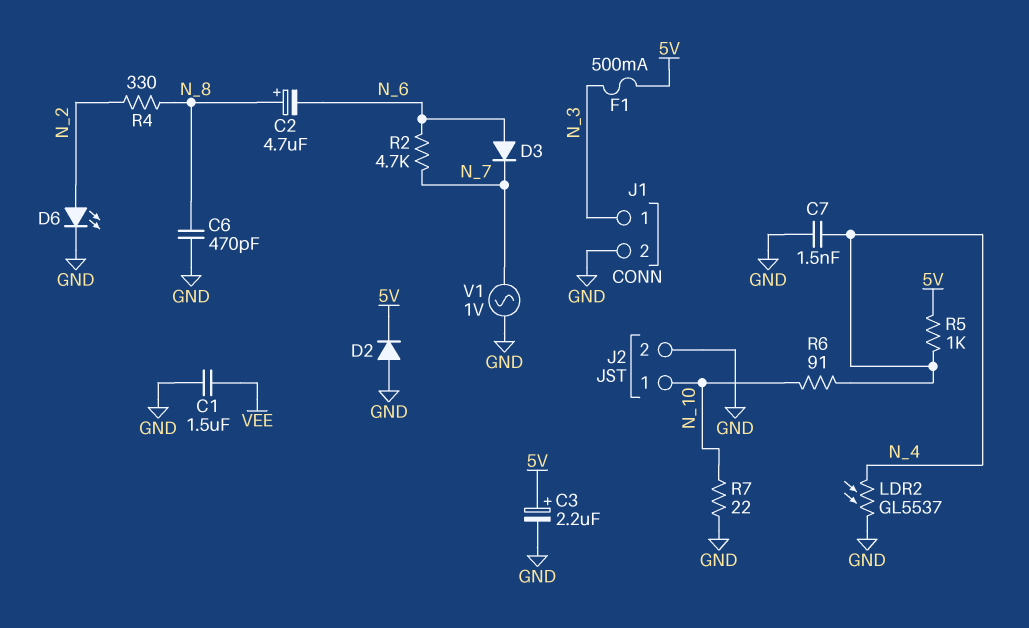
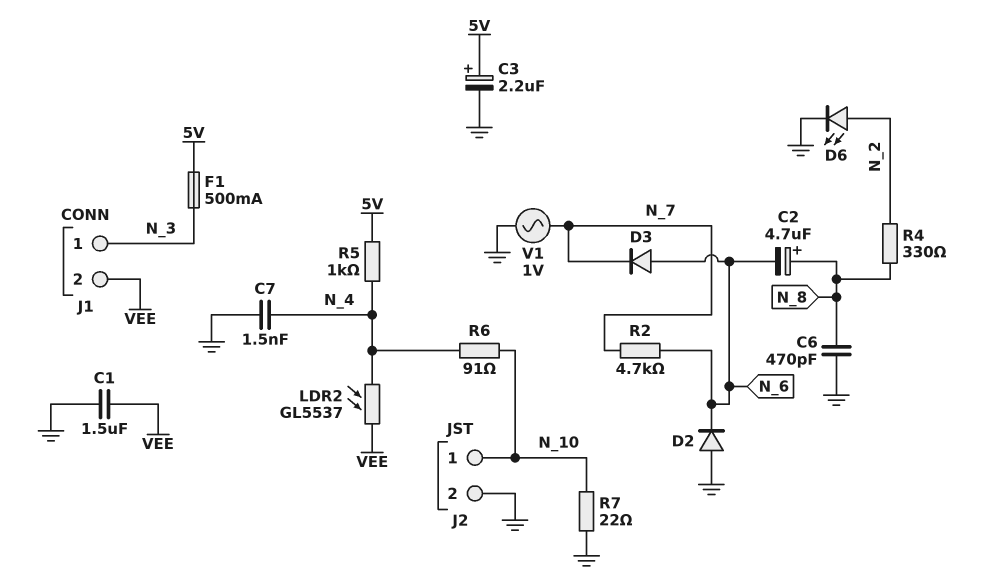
D2: diode (A GND, K 5V) -> diode (A GND, K N_6)
J1 pin 2: GND -> VEE
LDR2: GL5537 (GND, N_4) -> GL5537 (N_4, VEE)

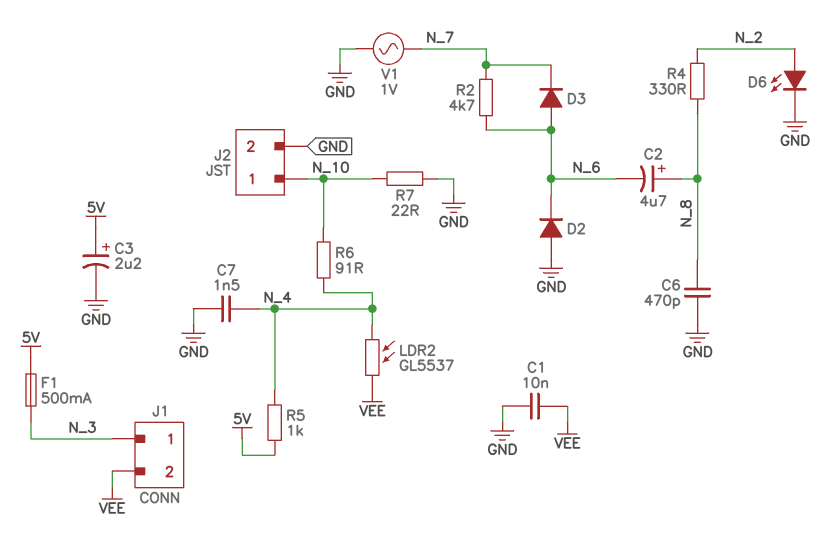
C1: 1.5uF (GND, VEE) -> 10nF (GND, VEE)

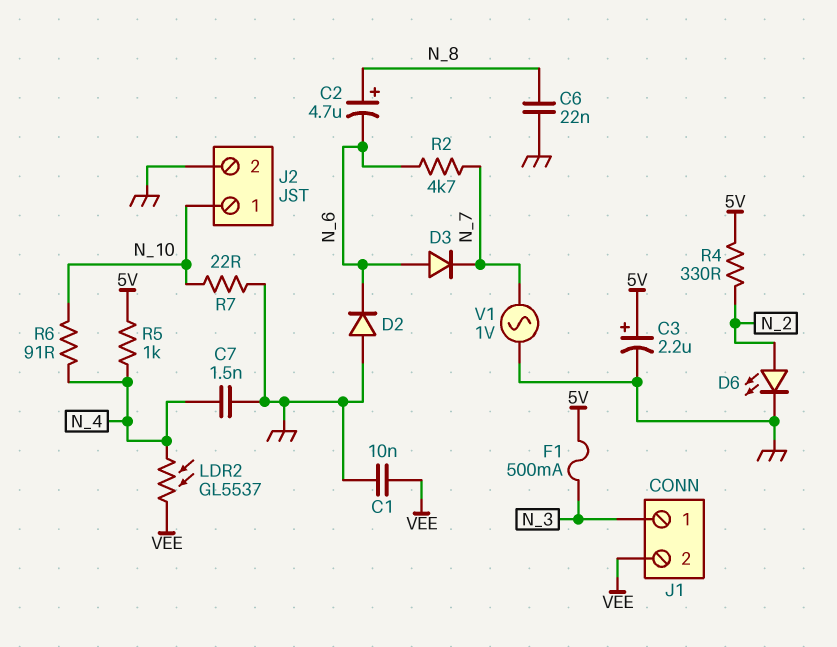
C6: 470pF (GND, N_8) -> 22nF (GND, N_8)
R4: 330 (N_2, N_8) -> 330 (5V, N_2)

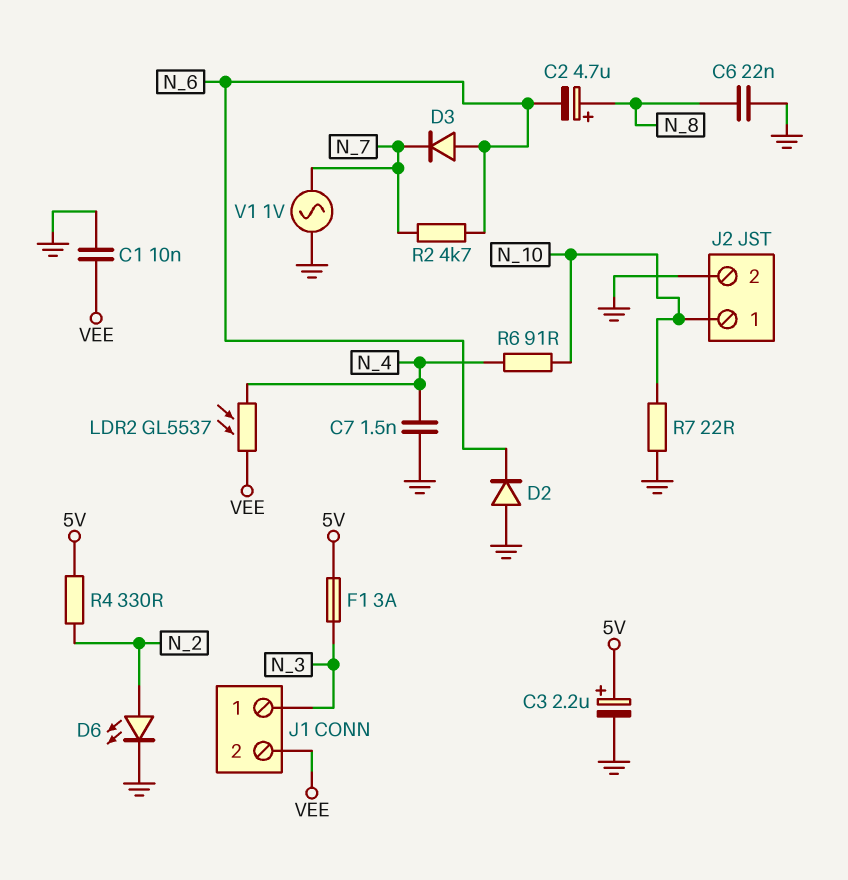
F1: 500mA (5V, N_3) -> 3A (5V, N_3)
R5: 1k (5V, N_4) -> none

